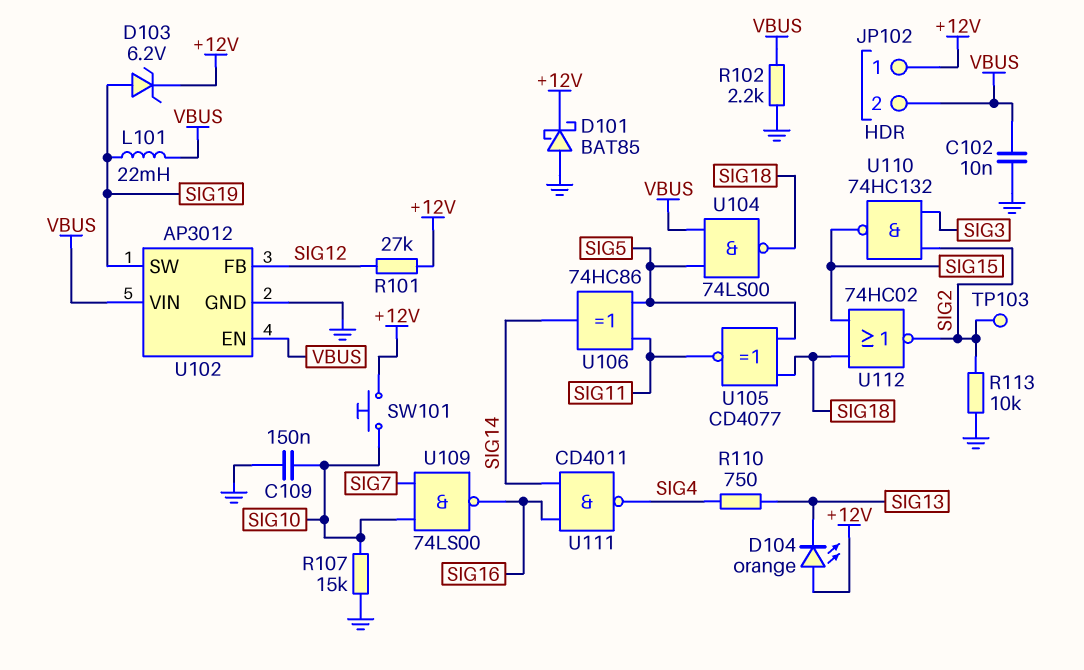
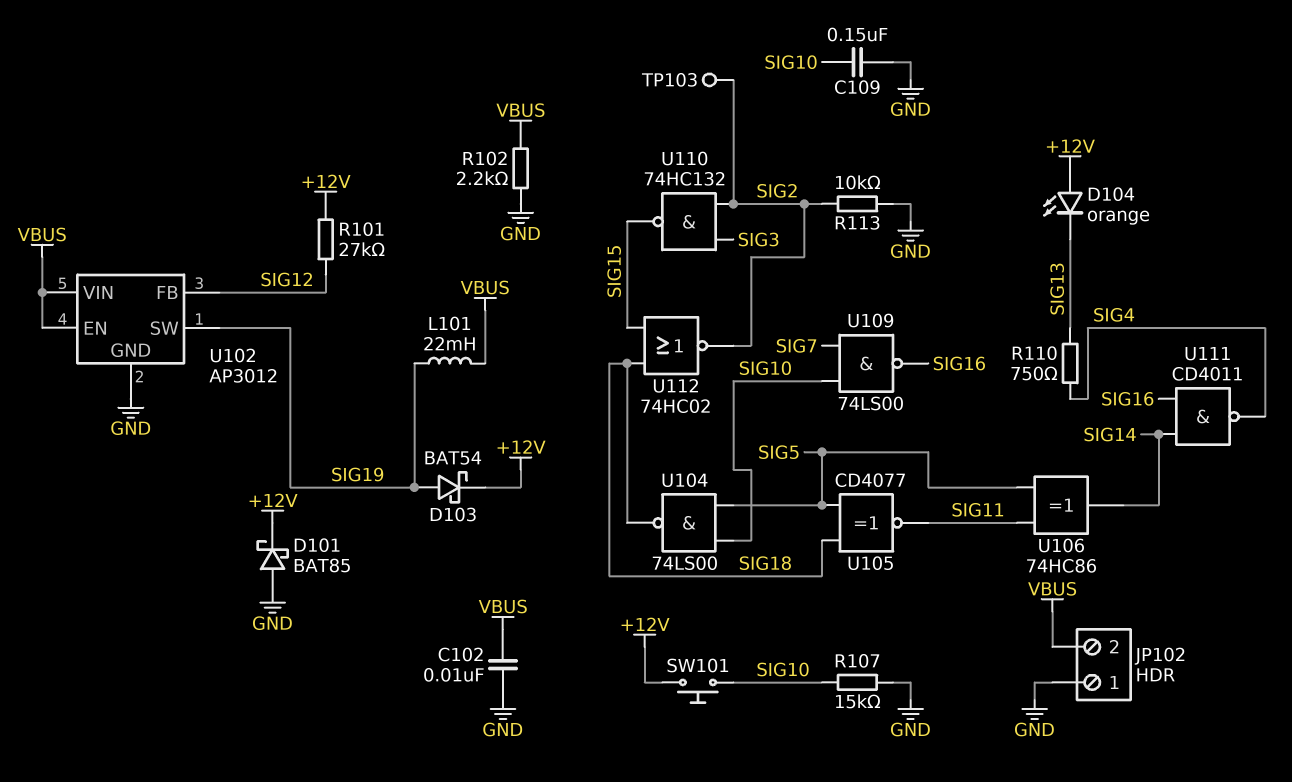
D103: zener 6.2V (A SIG19, K +12V) -> schottky BAT54 (A SIG19, K +12V)
JP102 pin 1: +12V -> GND
U104: NAND 74LS00 (in SIG5, in VBUS, out SIG18) -> NAND 74LS00 (in SIG5, in SIG10, out SIG18)

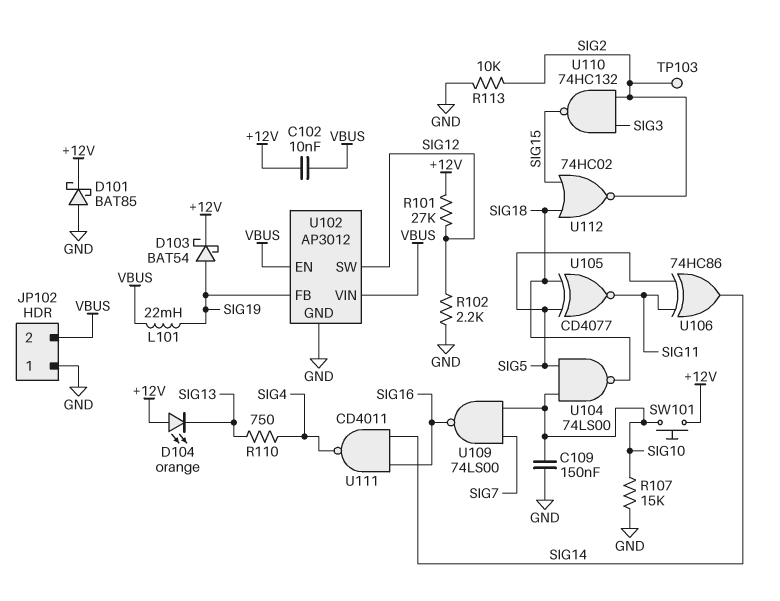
C102: 10nF (GND, VBUS) -> 10nF (+12V, VBUS)
R102: 2.2k (GND, VBUS) -> 2.2k (GND, SIG12)
U102 pin FB: SIG12 -> SIG19
U102 pin SW: SIG19 -> SIG12

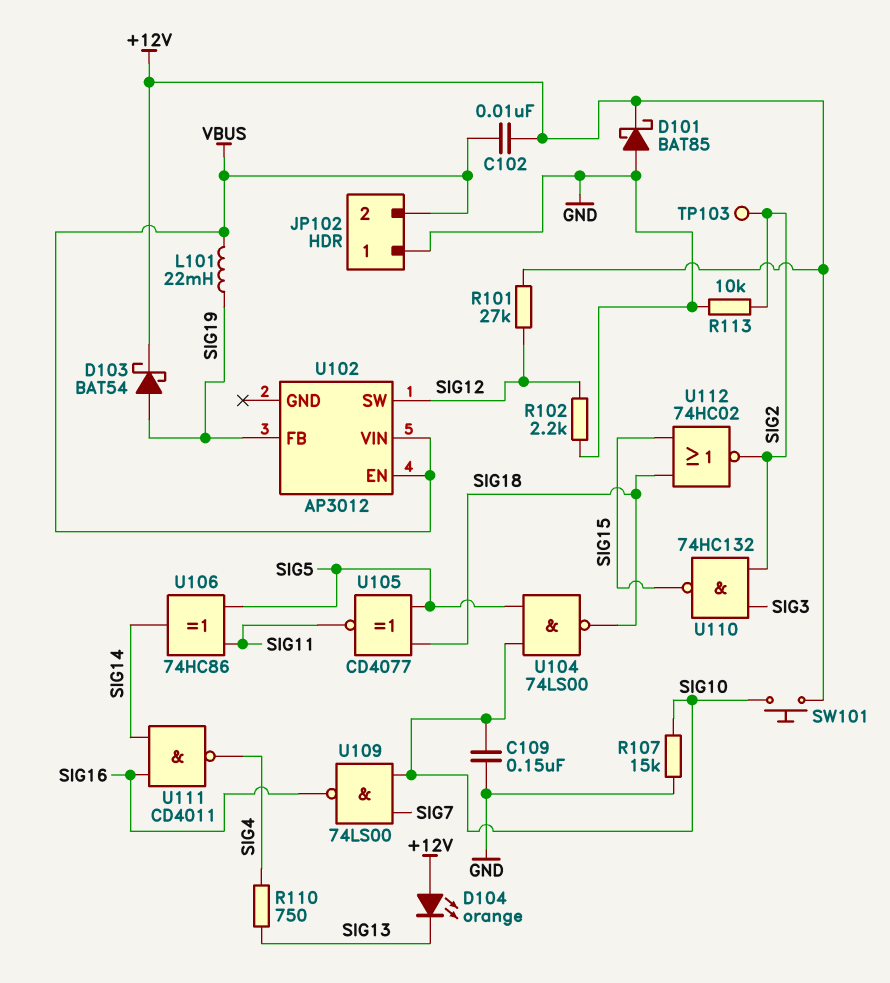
U102 pin GND: GND -> none

